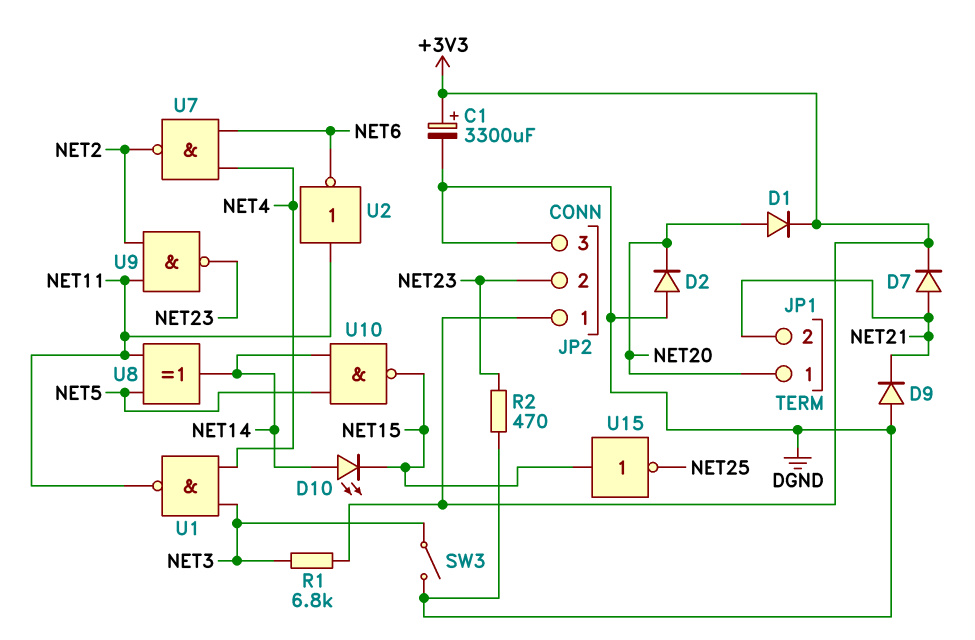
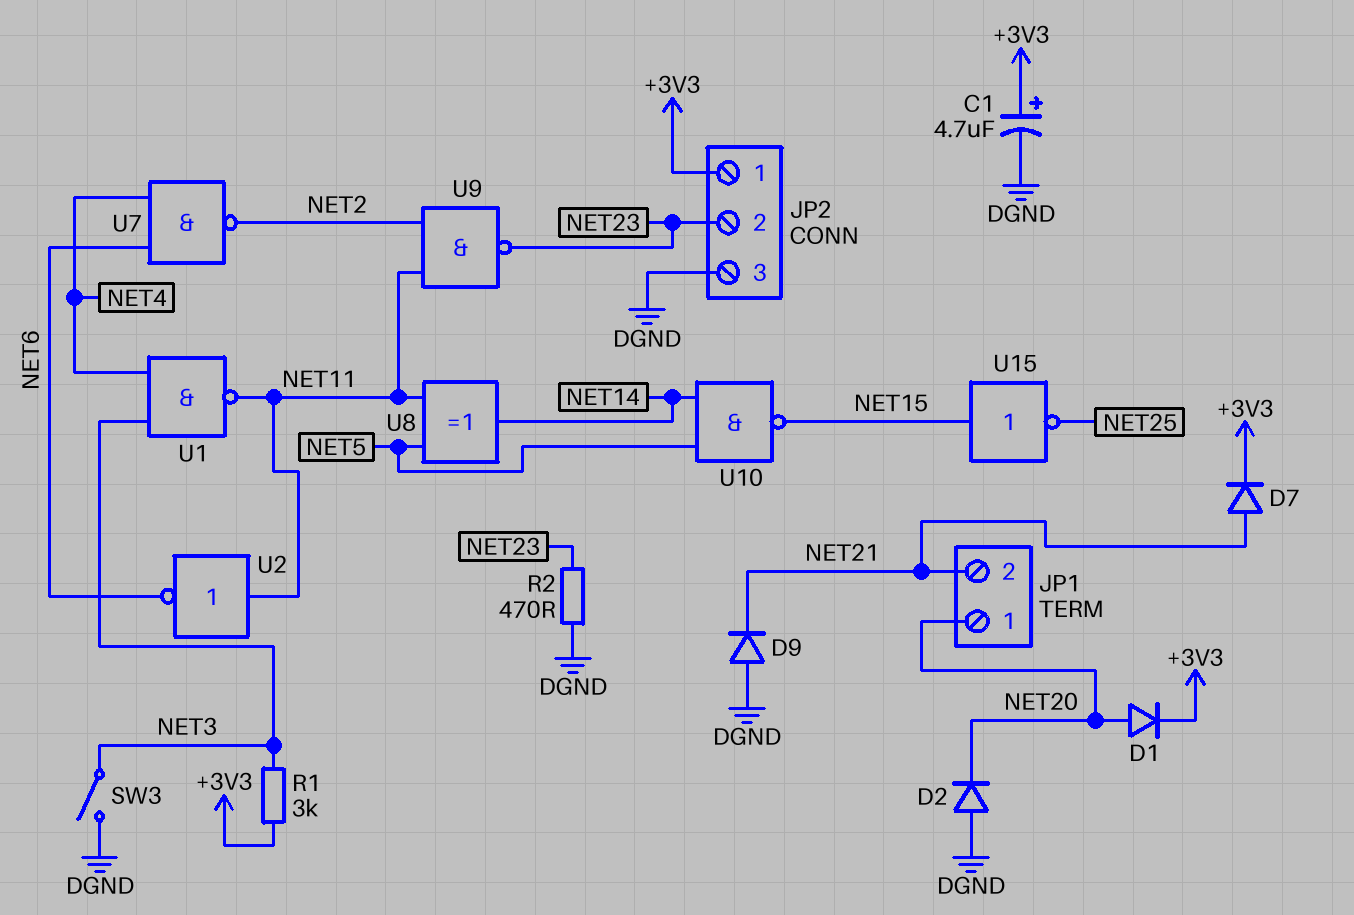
C1: 3300uF (plus +3V3, minus DGND) -> 4.7uF (plus +3V3, minus DGND)
D10: LED (A NET14, K NET15) -> none
R1: 6.8k (+3V3, NET3) -> 3k (+3V3, NET3)

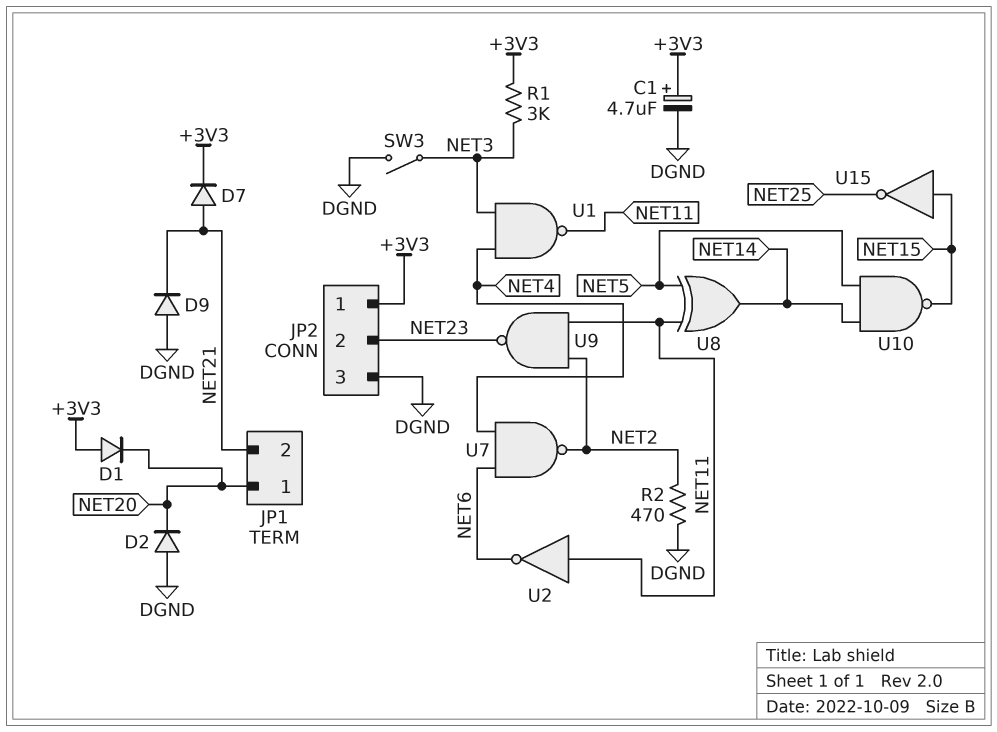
D1: diode (A NET20, K +3V3) -> diode (A +3V3, K NET20)
R2: 470 (DGND, NET23) -> 470 (DGND, NET2)

